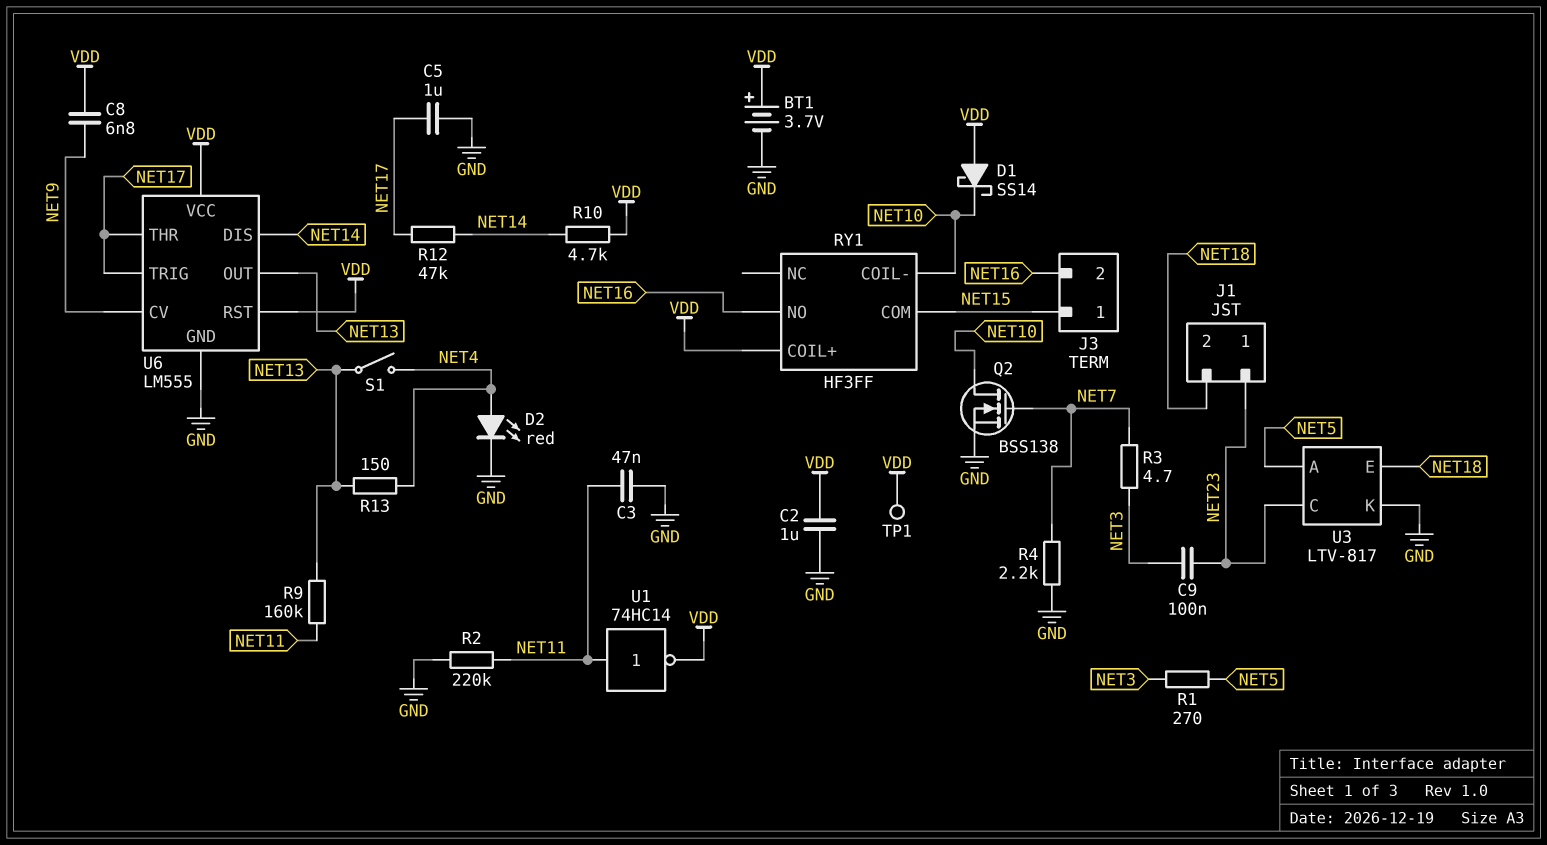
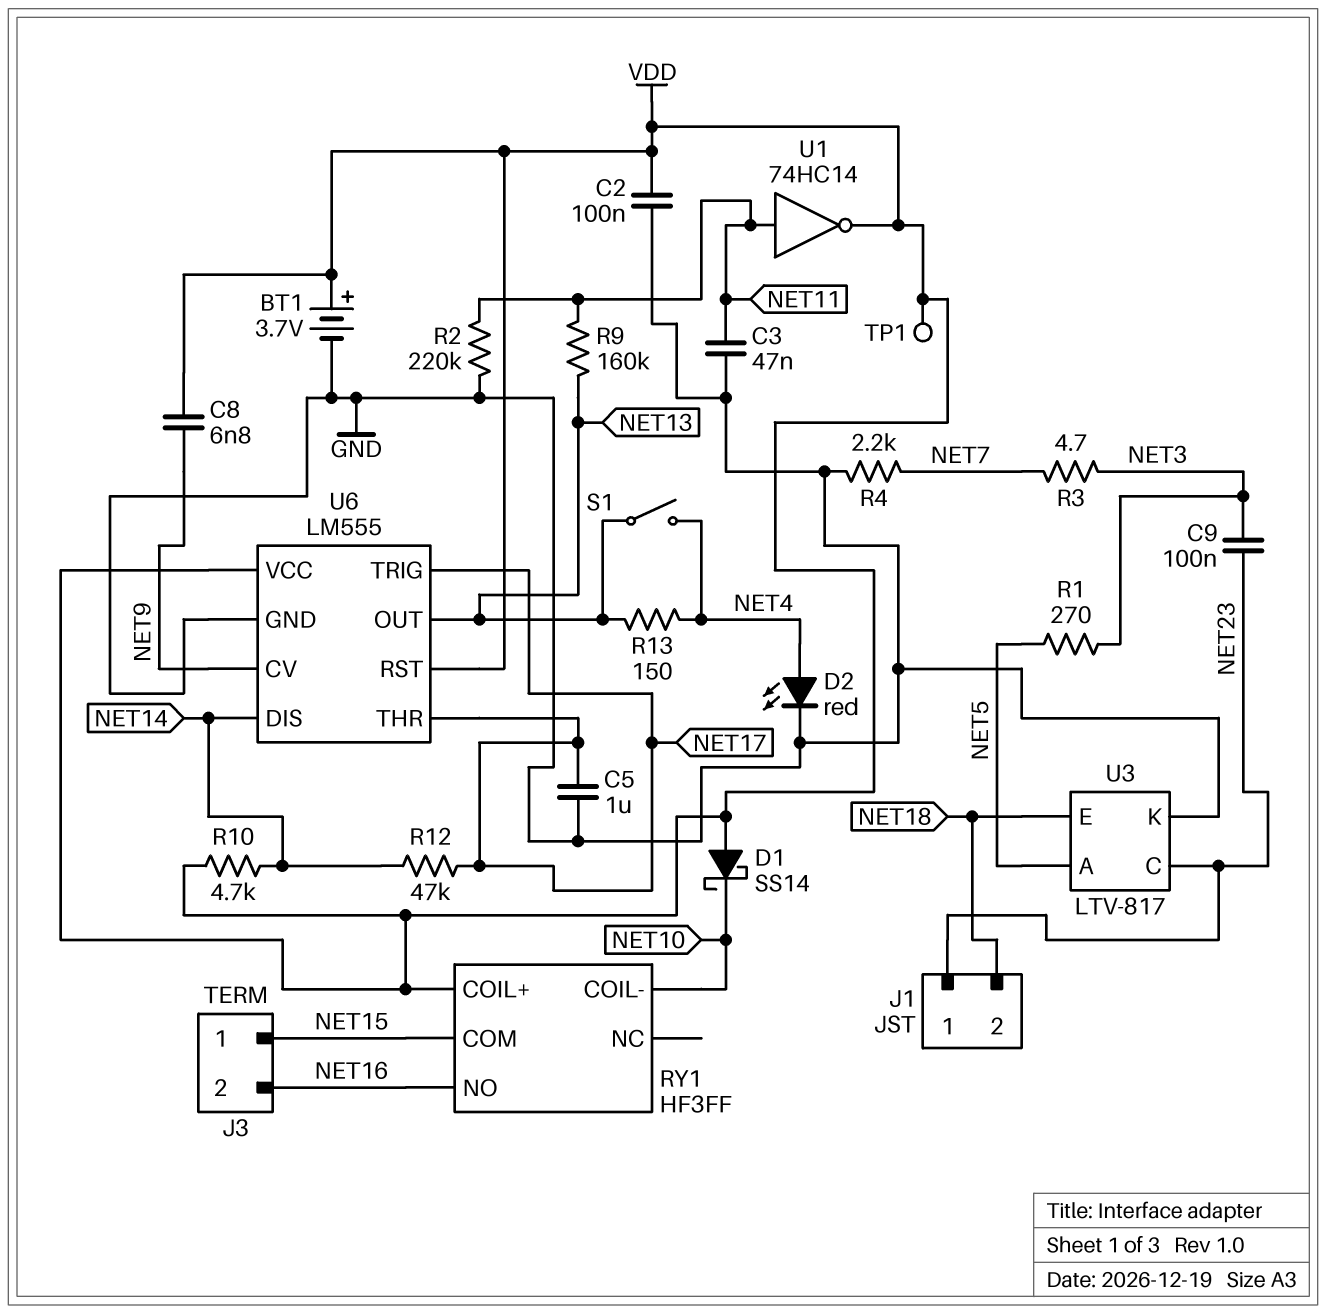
C2: 1uF (GND, VDD) -> 100nF (GND, VDD)
Q2: NMOS BSS138 (G NET7, D NET10, S GND) -> none

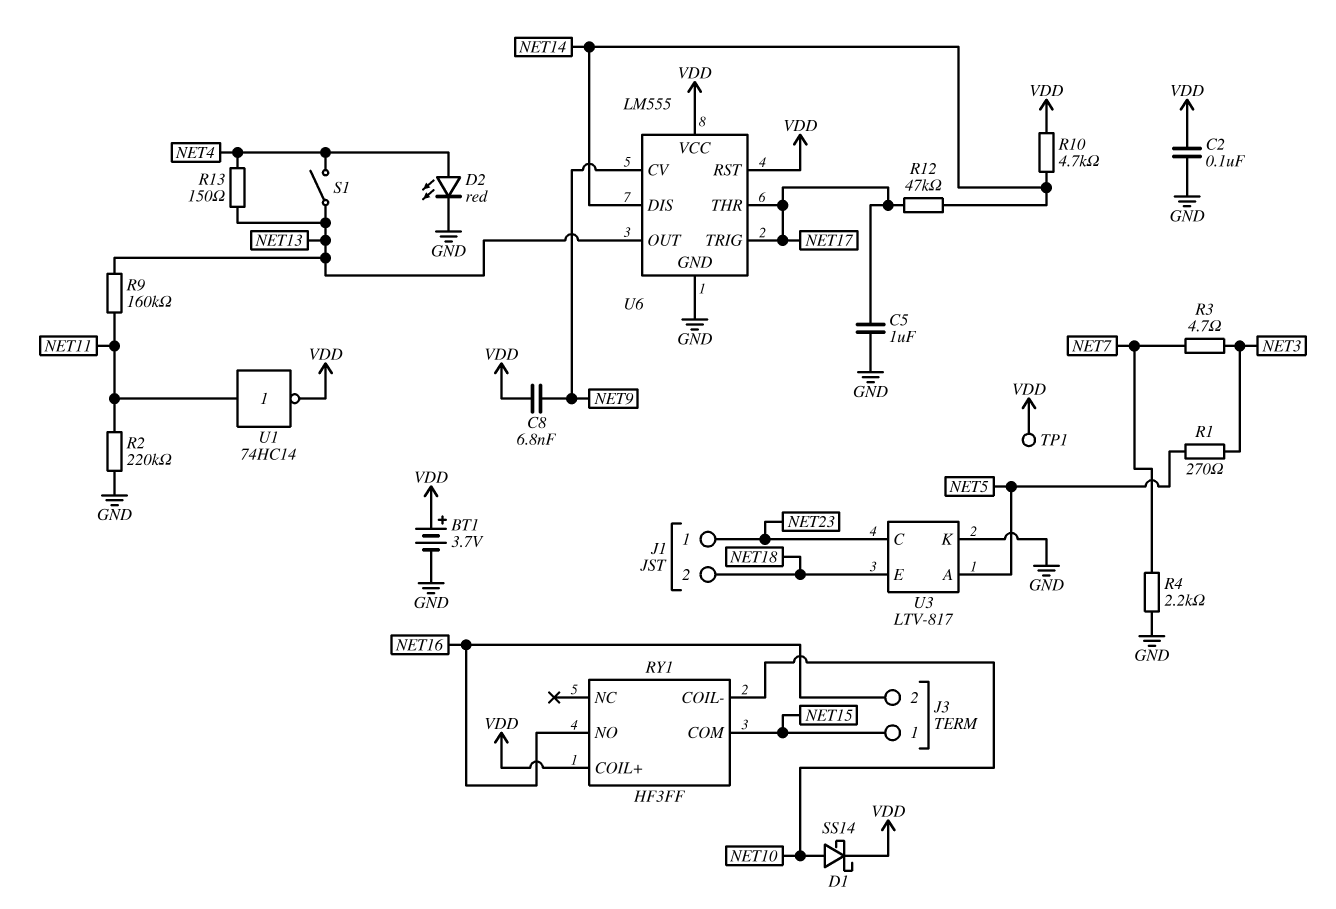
C3: 47nF (GND, NET11) -> none
C9: 100nF (NET3, NET23) -> none
D1: schottky SS14 (A VDD, K NET10) -> schottky SS14 (A NET10, K VDD)

